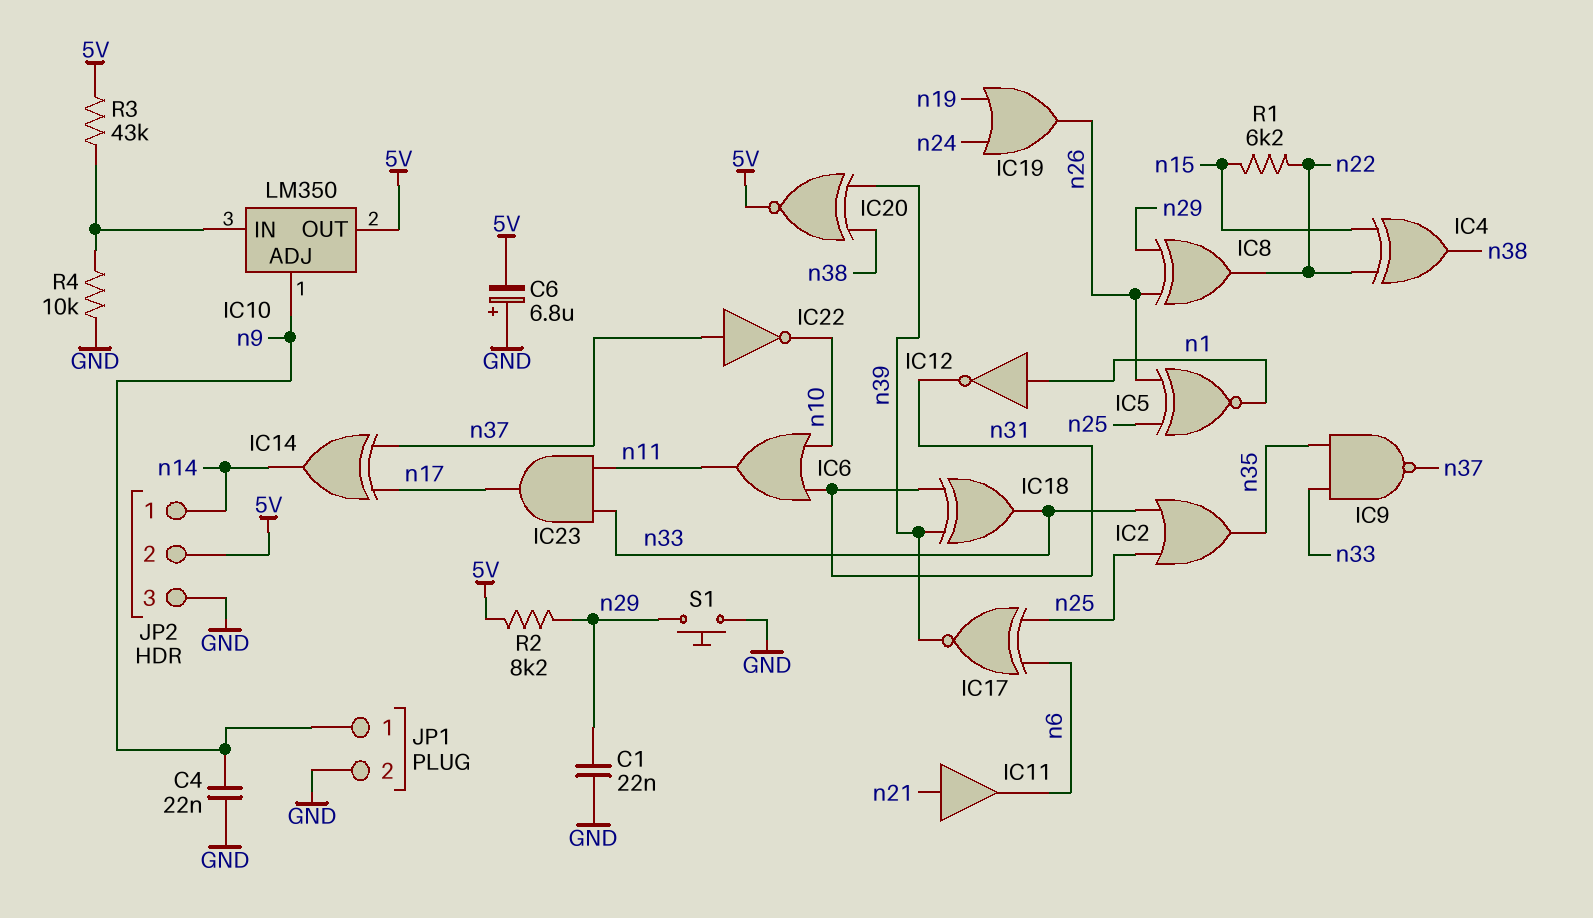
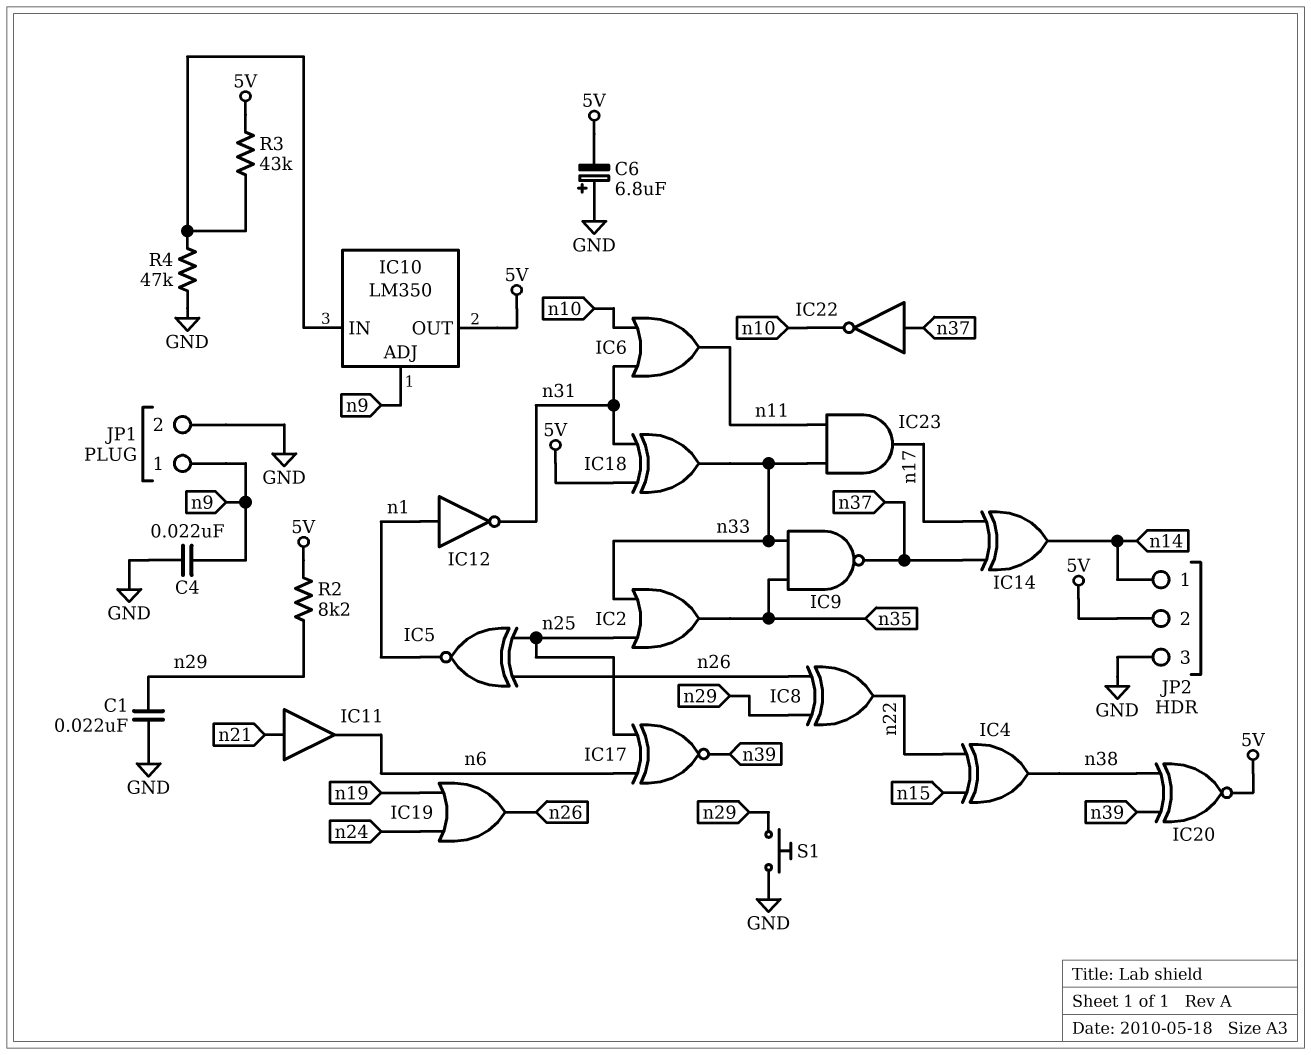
IC18: XOR (in n31, in n39, out n33) -> XOR (in 5V, in n31, out n33)
R1: 6.2k (n15, n22) -> none
R4: 10k (GND, IC10/IN) -> 47k (GND, IC10/IN)

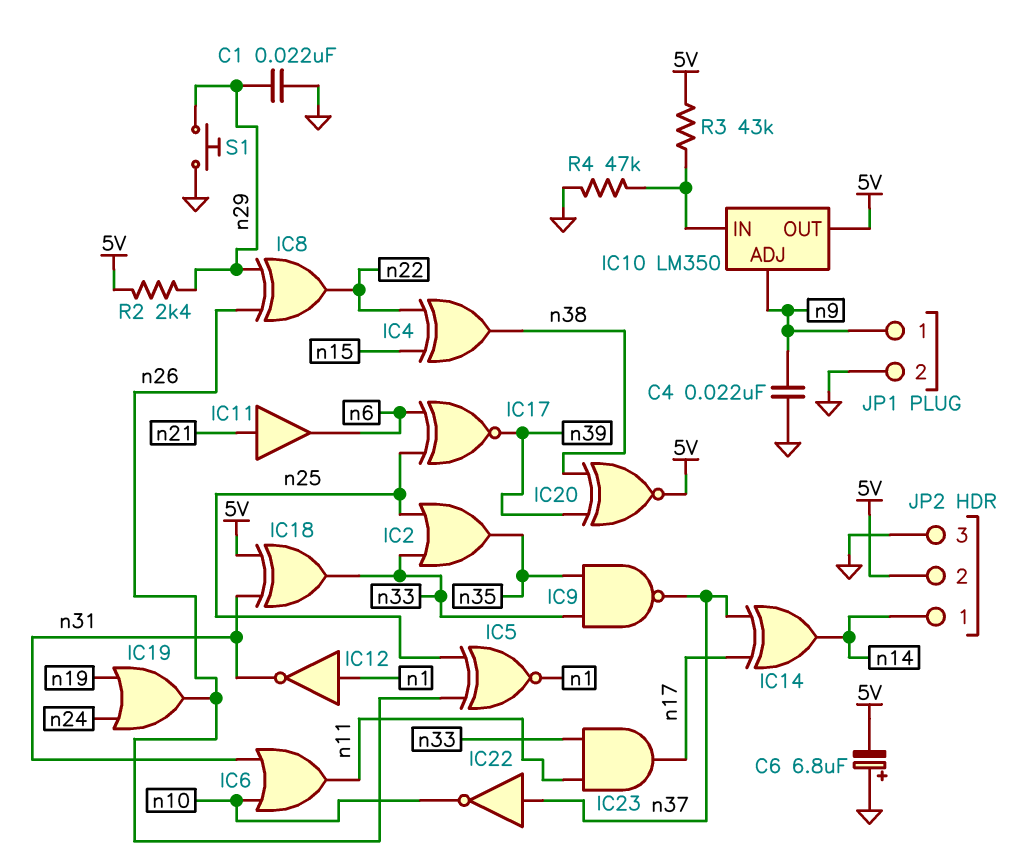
R2: 8.2k (5V, n29) -> 2.4k (5V, n29)

